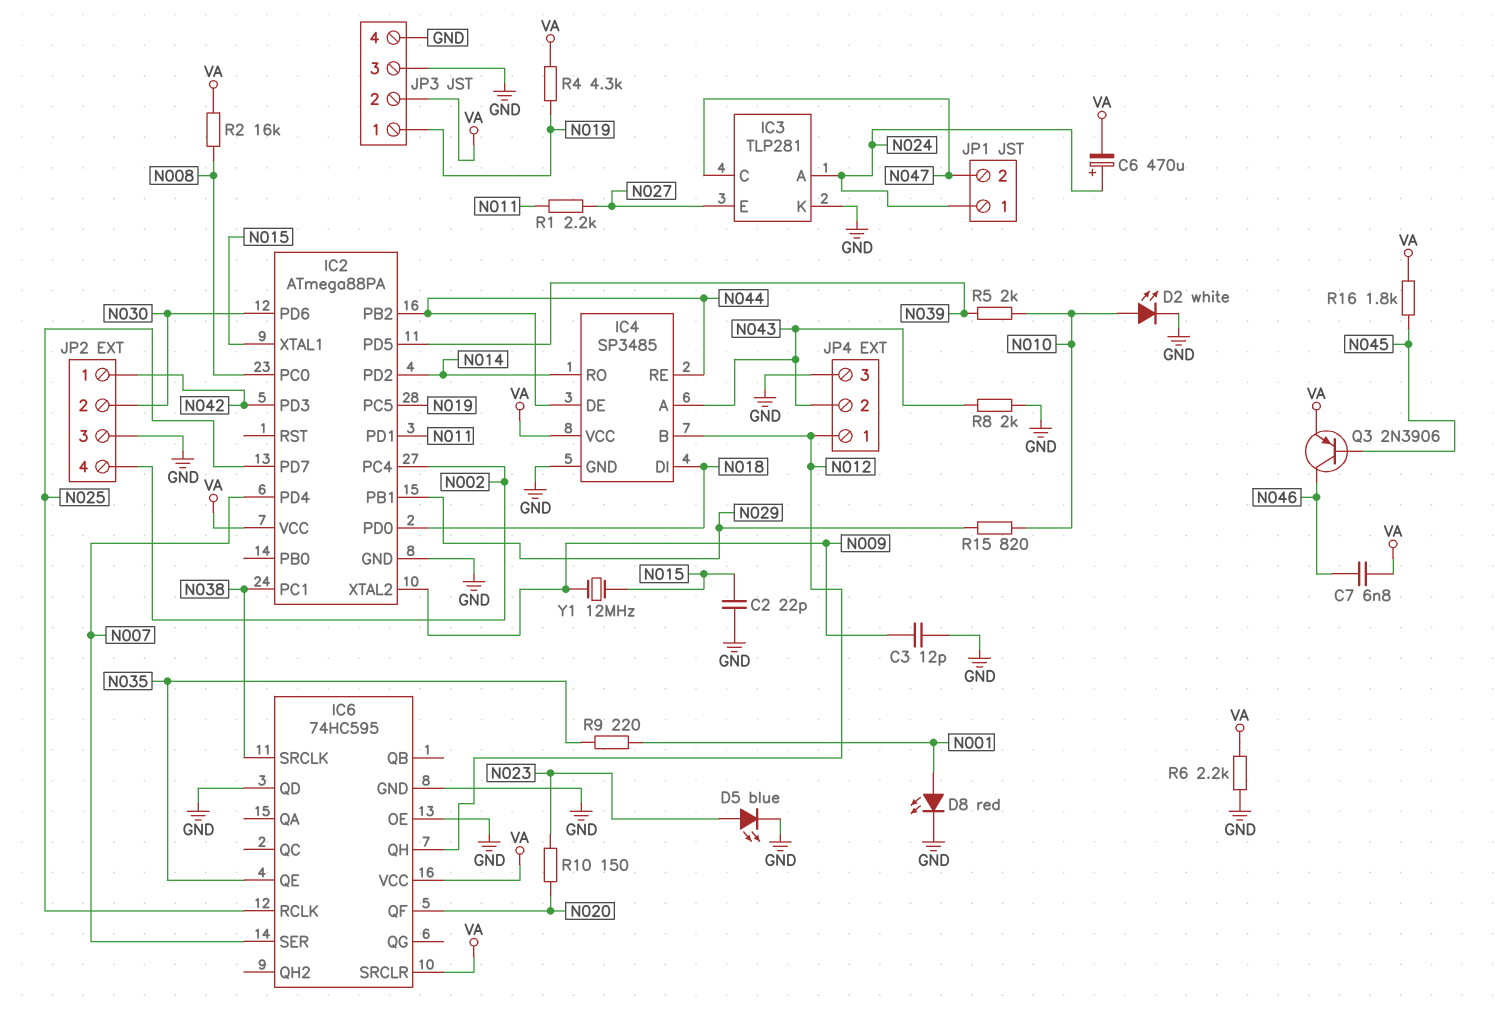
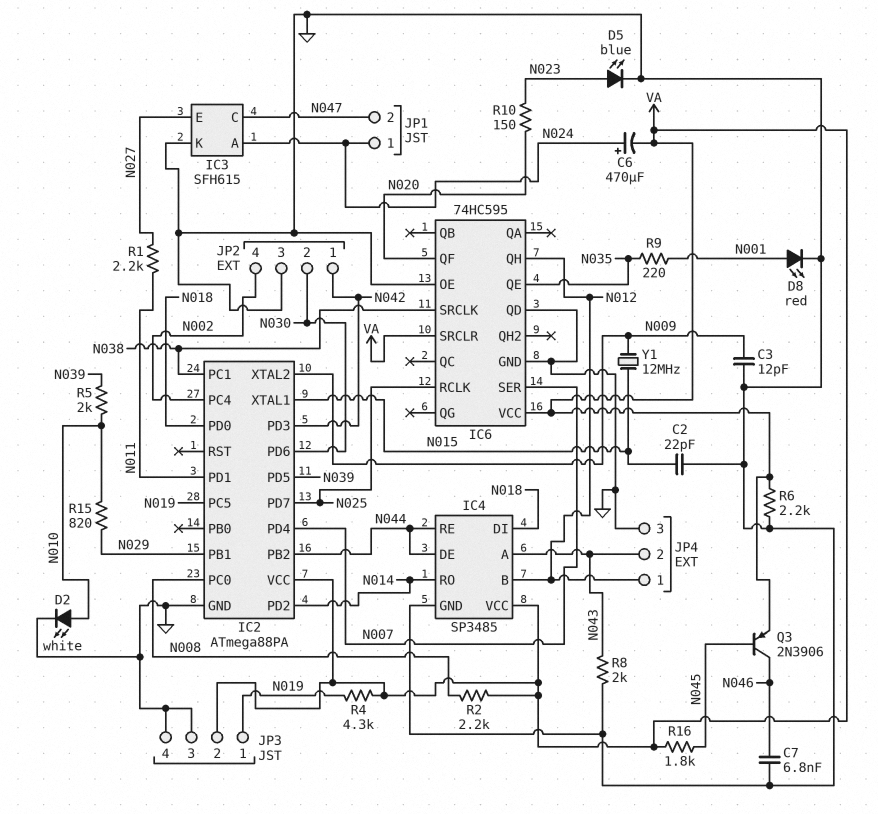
C7: 6.8nF (N046, VA) -> 6.8nF (GND, N046)
IC3: TLP281 -> SFH615
R2: 16k (N008, VA) -> 2.2k (N008, VA)

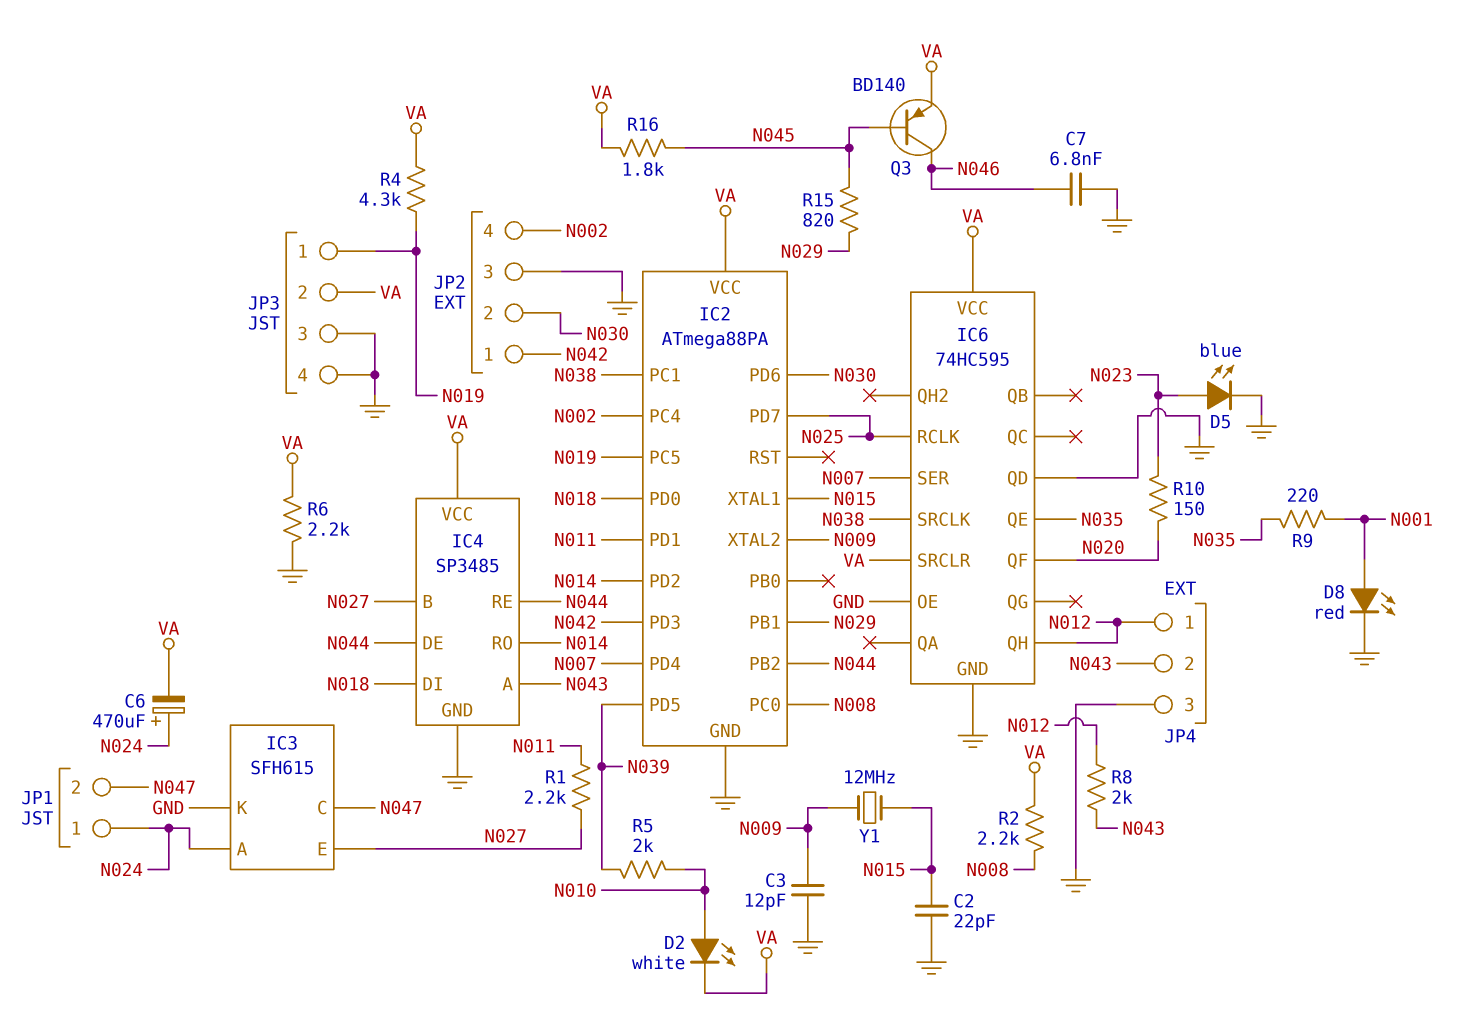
D2: LED white (A N010, K GND) -> LED white (A N010, K VA)
IC4 pin B: N012 -> N027
Q3: PNP 2N3906 (B N045, C N046, E VA) -> PNP BD140 (B N045, C N046, E VA)
R8: 2k (GND, N043) -> 2k (N012, N043)
R15: 820 (N010, N029) -> 820 (N029, N045)

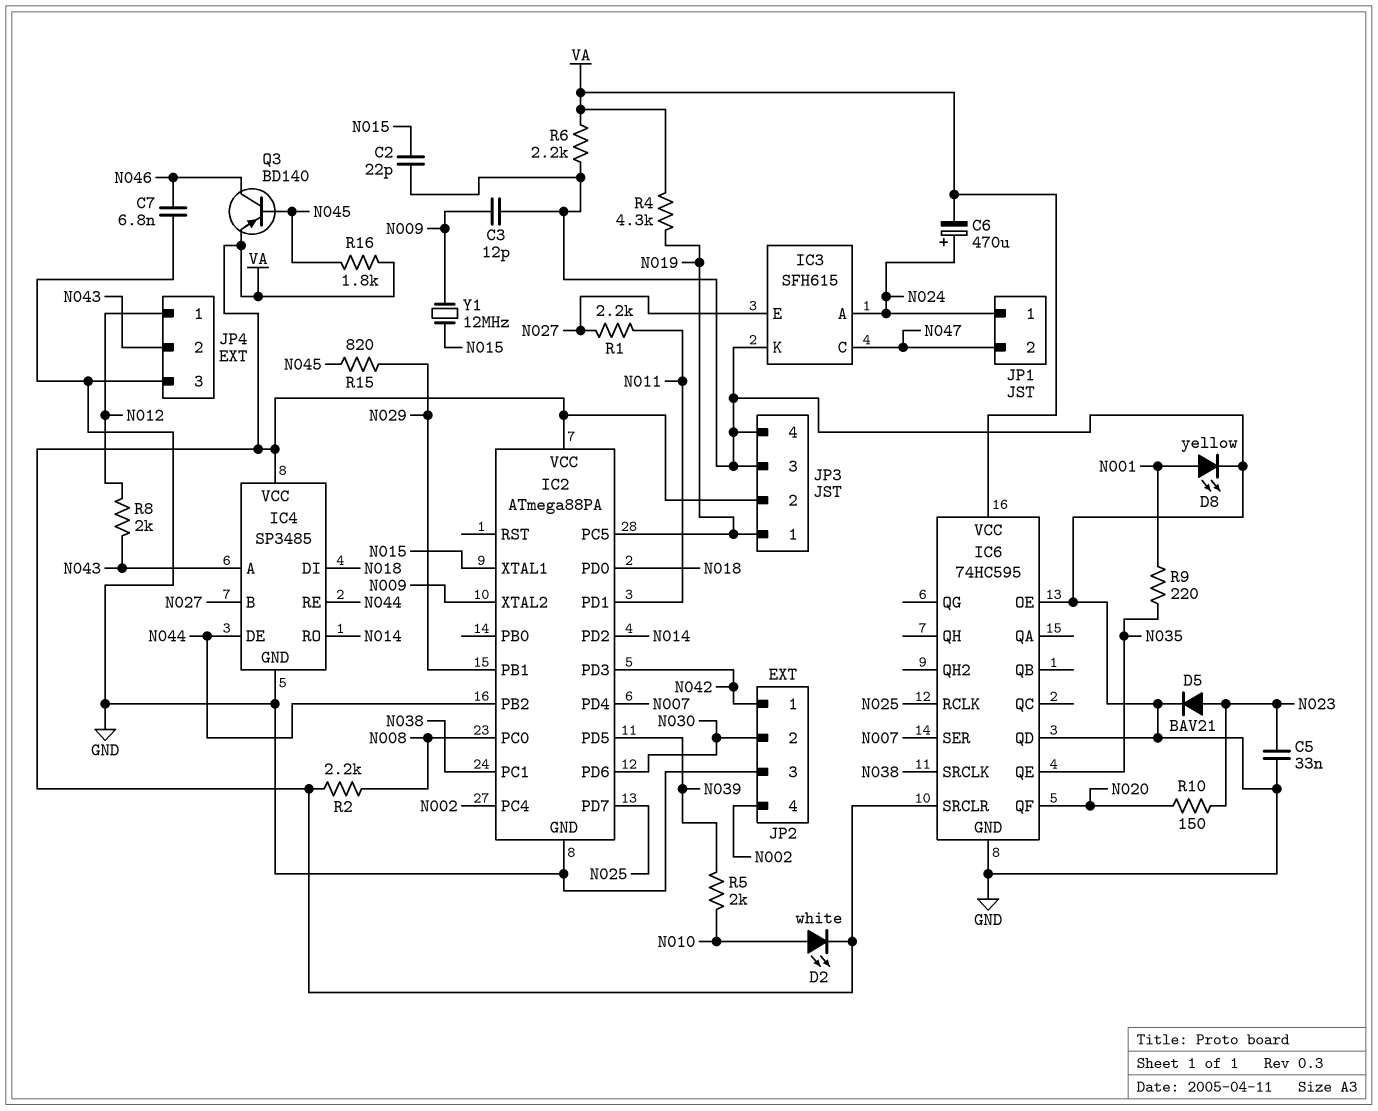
C5: none -> 33nF (GND, N023)
D5: LED blue (A N023, K GND) -> diode BAV21 (A N023, K GND)
D8: LED red (A N001, K GND) -> LED yellow (A N001, K GND)
IC6 pin QH: N012 -> none

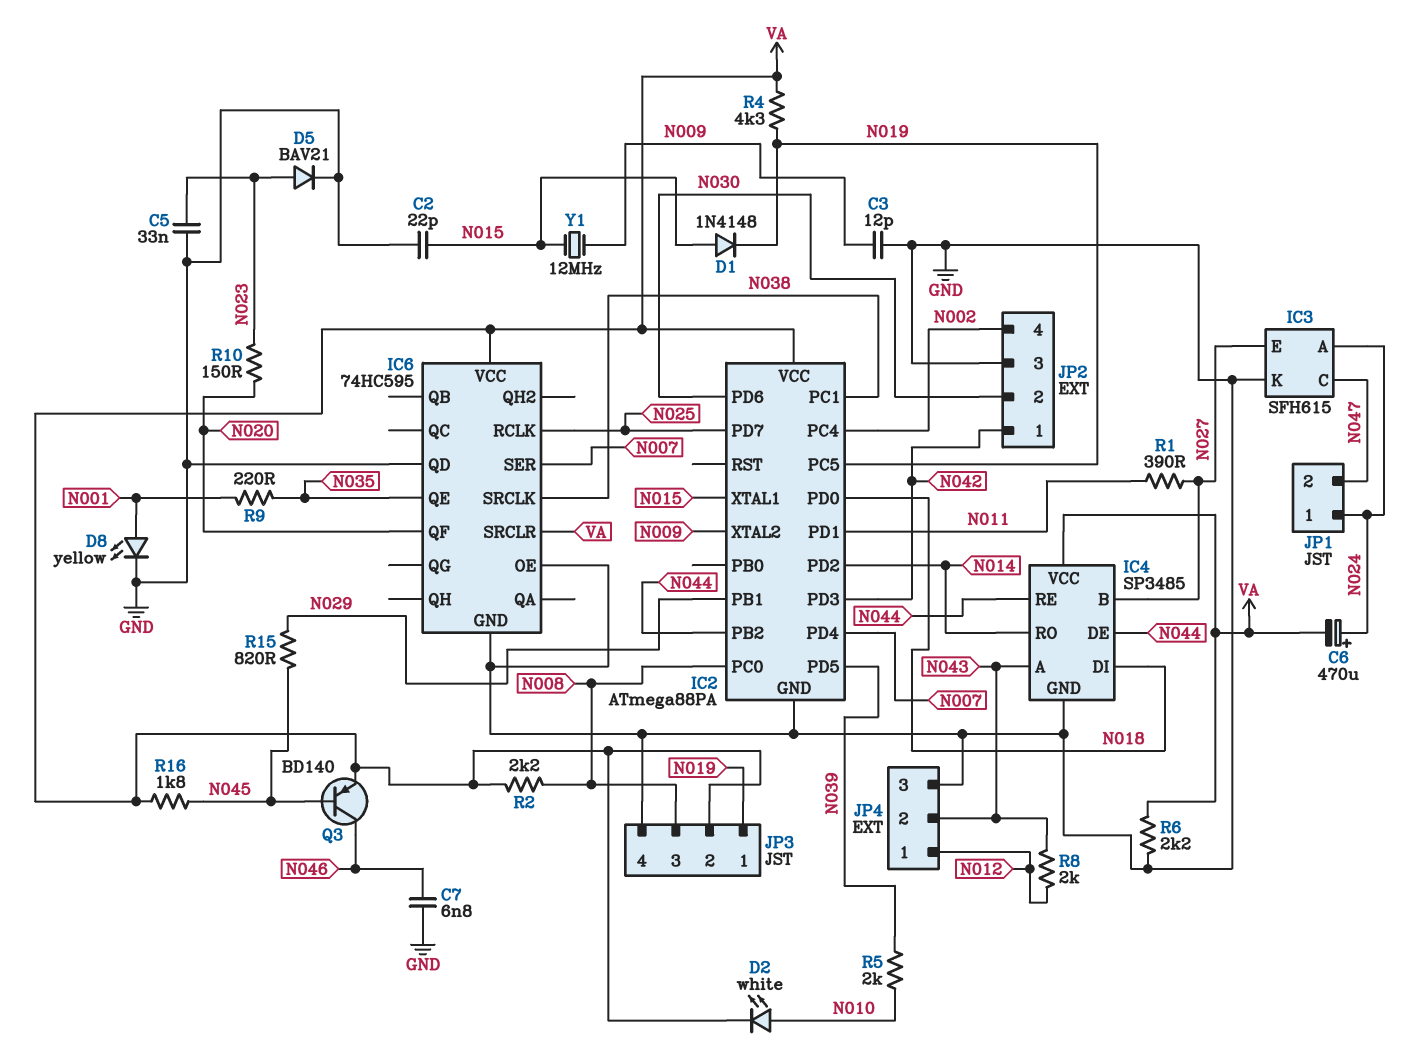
D1: none -> diode 1N4148 (A N015, K N019)
JP3 pin 3: GND -> N008
R1: 2.2k (N011, N027) -> 390 (N011, N027)

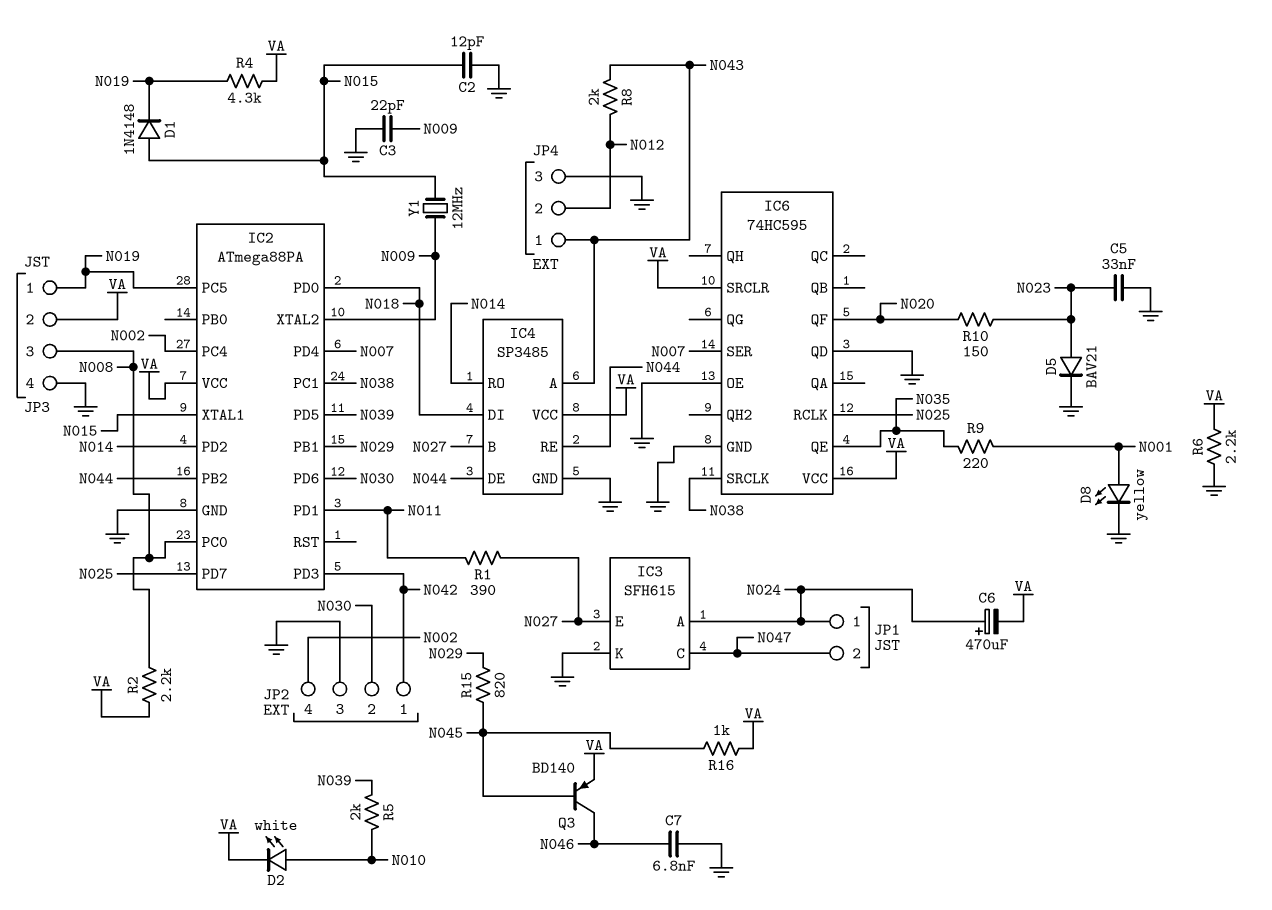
C2: 22pF (GND, N015) -> 12pF (GND, N015)
C3: 12pF (GND, N009) -> 22pF (GND, N009)
JP4 pin 1: N012 -> N043
JP4 pin 2: N043 -> N012
R16: 1.8k (N045, VA) -> 1k (N045, VA)

